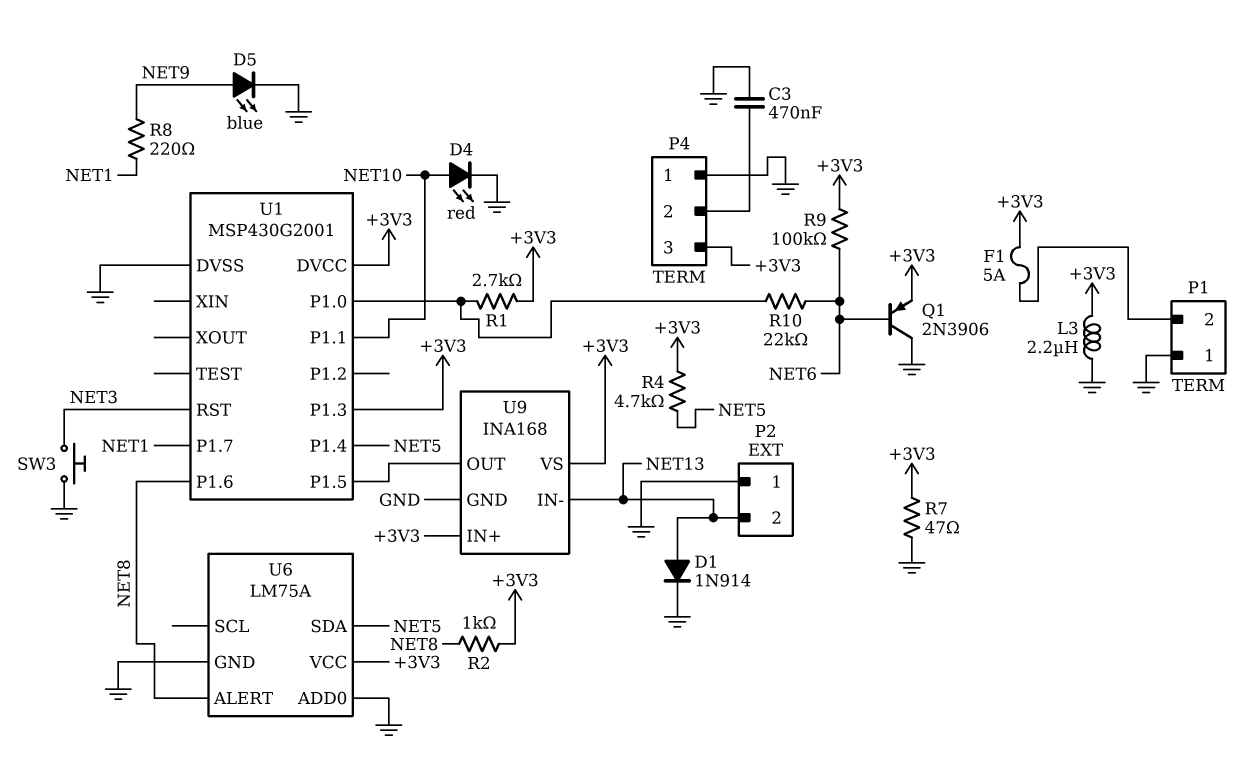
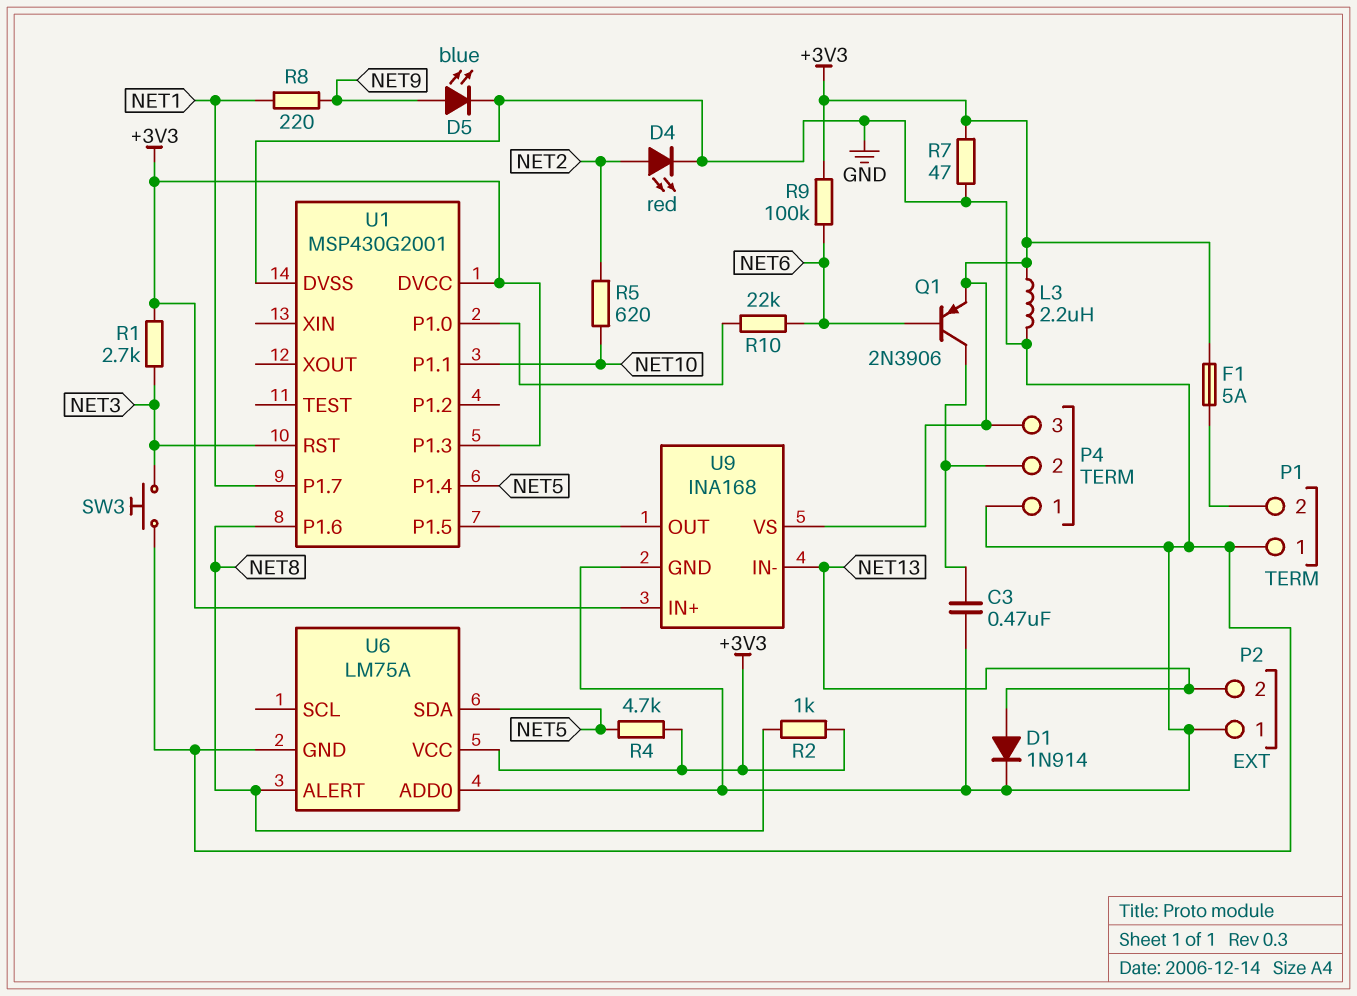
D4: LED red (A NET10, K GND) -> LED red (A NET2, K GND)
Q1: PNP 2N3906 (B NET6, C GND, E +3V3) -> PNP 2N3906 (B NET6, C P4/2, E +3V3)
R1: 2.7k (+3V3, U1/P1.0) -> 2.7k (+3V3, NET3)
R5: none -> 620 (NET2, NET10)

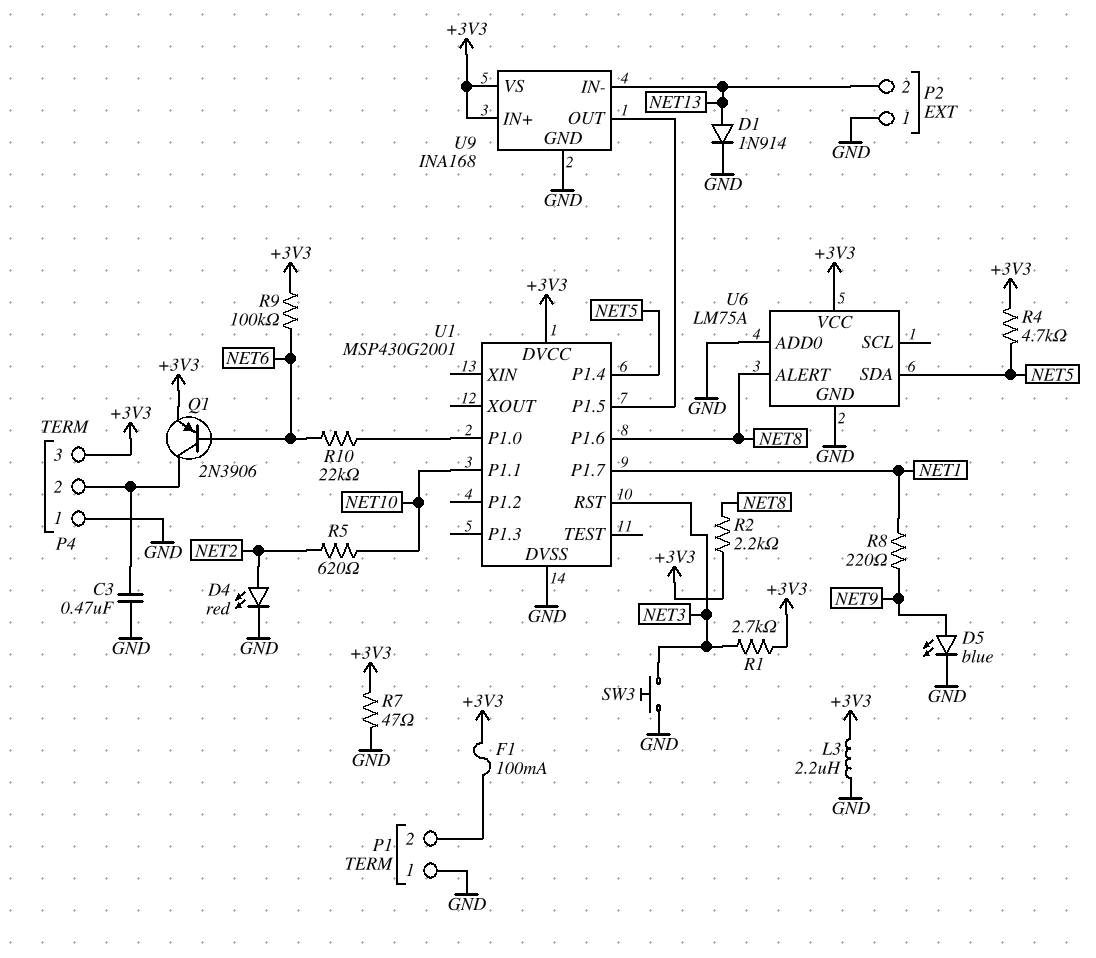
F1: 5A (+3V3, P1/2) -> 100mA (+3V3, P1/2)
R2: 1k (+3V3, NET8) -> 2.2k (+3V3, NET8)
U1 pin P1.3: +3V3 -> none

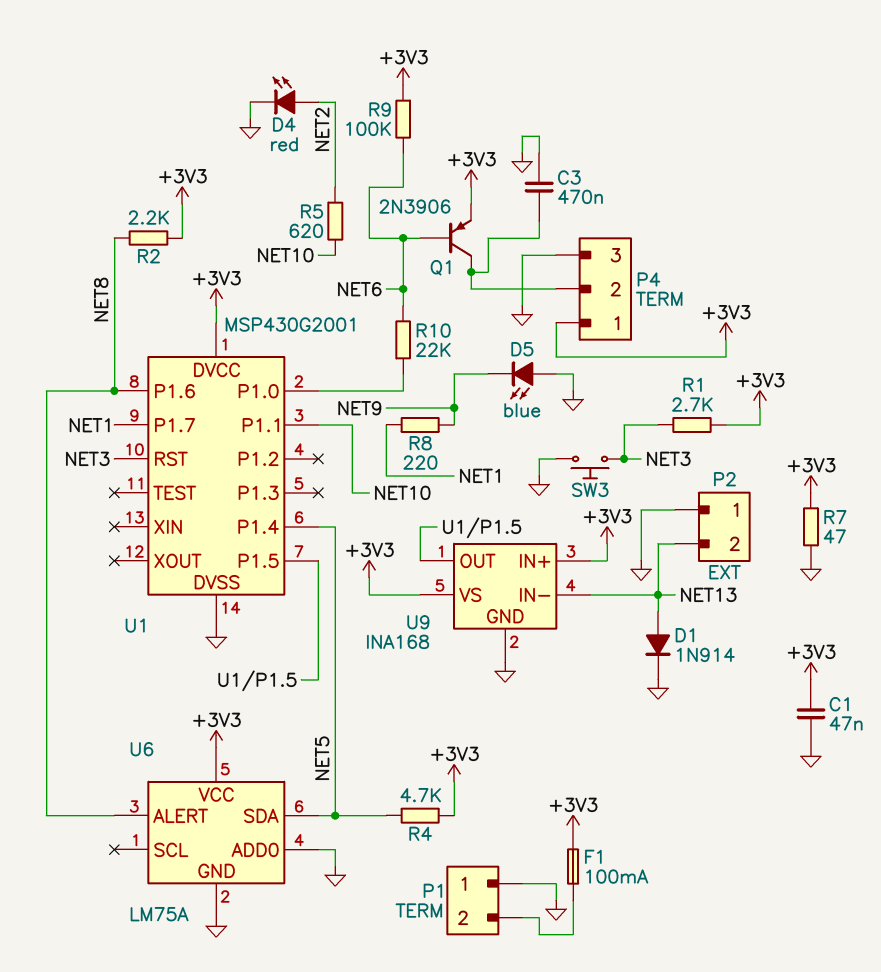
C1: none -> 47nF (+3V3, GND)
D5: LED blue (A NET9, K GND) -> LED blue (A GND, K NET9)
L3: 2.2uH (+3V3, GND) -> none
P4 pin 1: GND -> +3V3
P4 pin 3: +3V3 -> GND

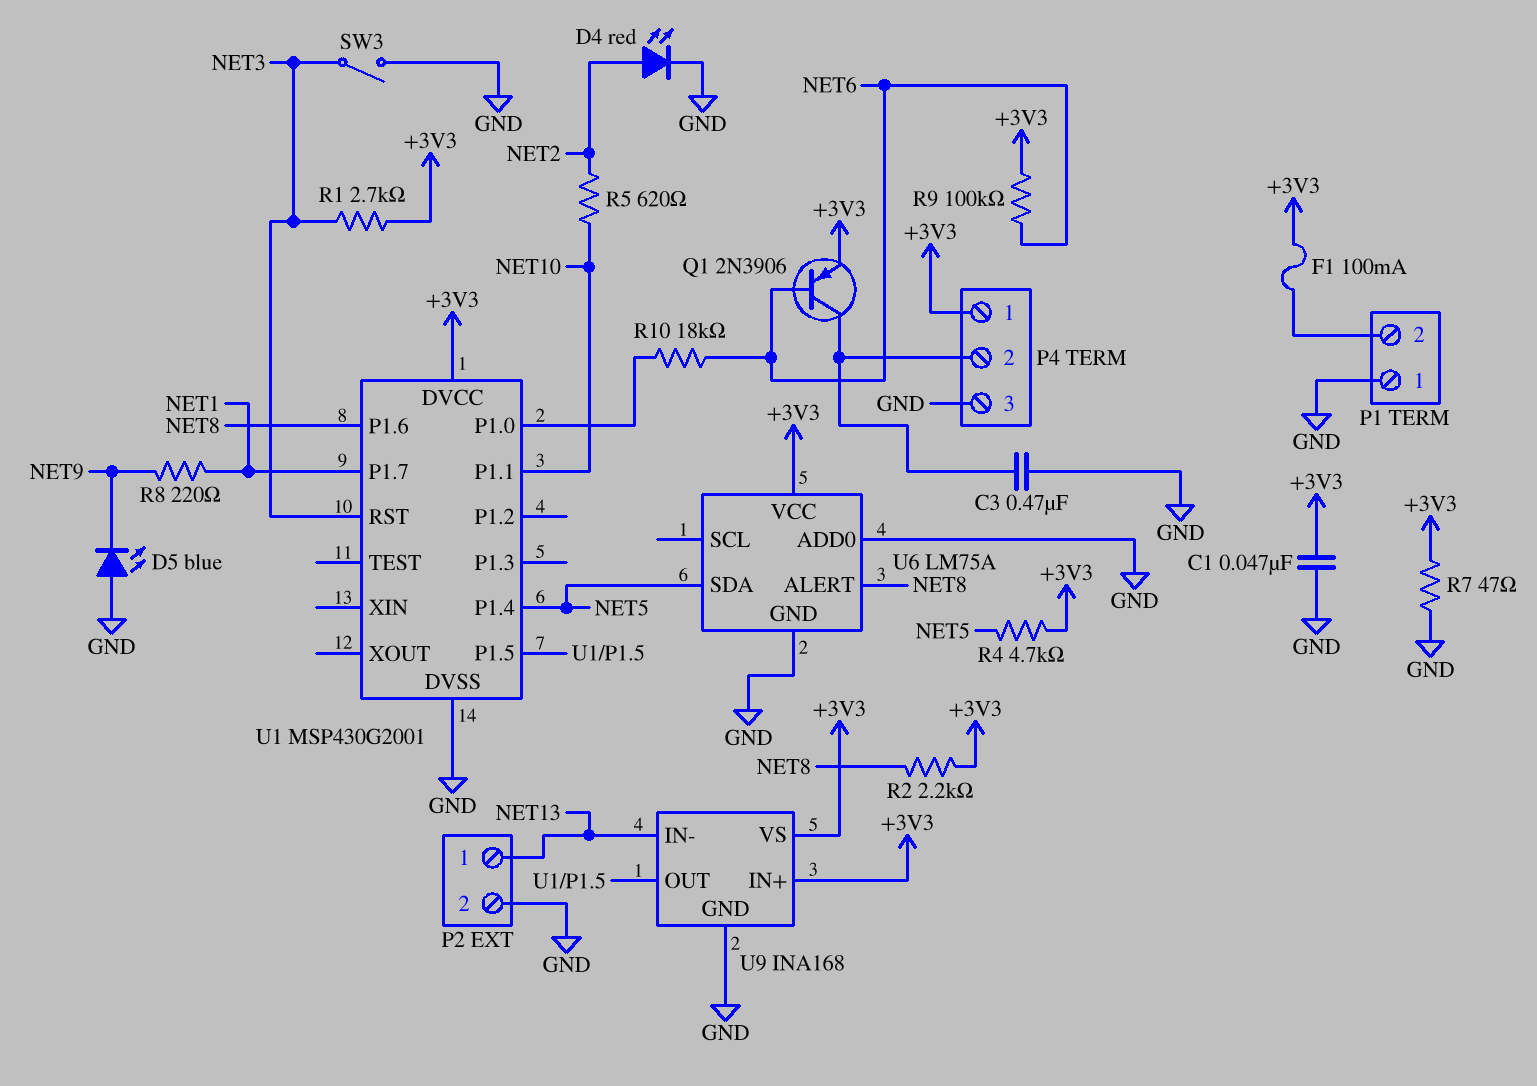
D1: diode 1N914 (A NET13, K GND) -> none
P2 pin 1: GND -> NET13
P2 pin 2: NET13 -> GND
R10: 22k (NET6, U1/P1.0) -> 18k (NET6, U1/P1.0)
SW3: button (GND, NET3) -> switch (GND, NET3)

